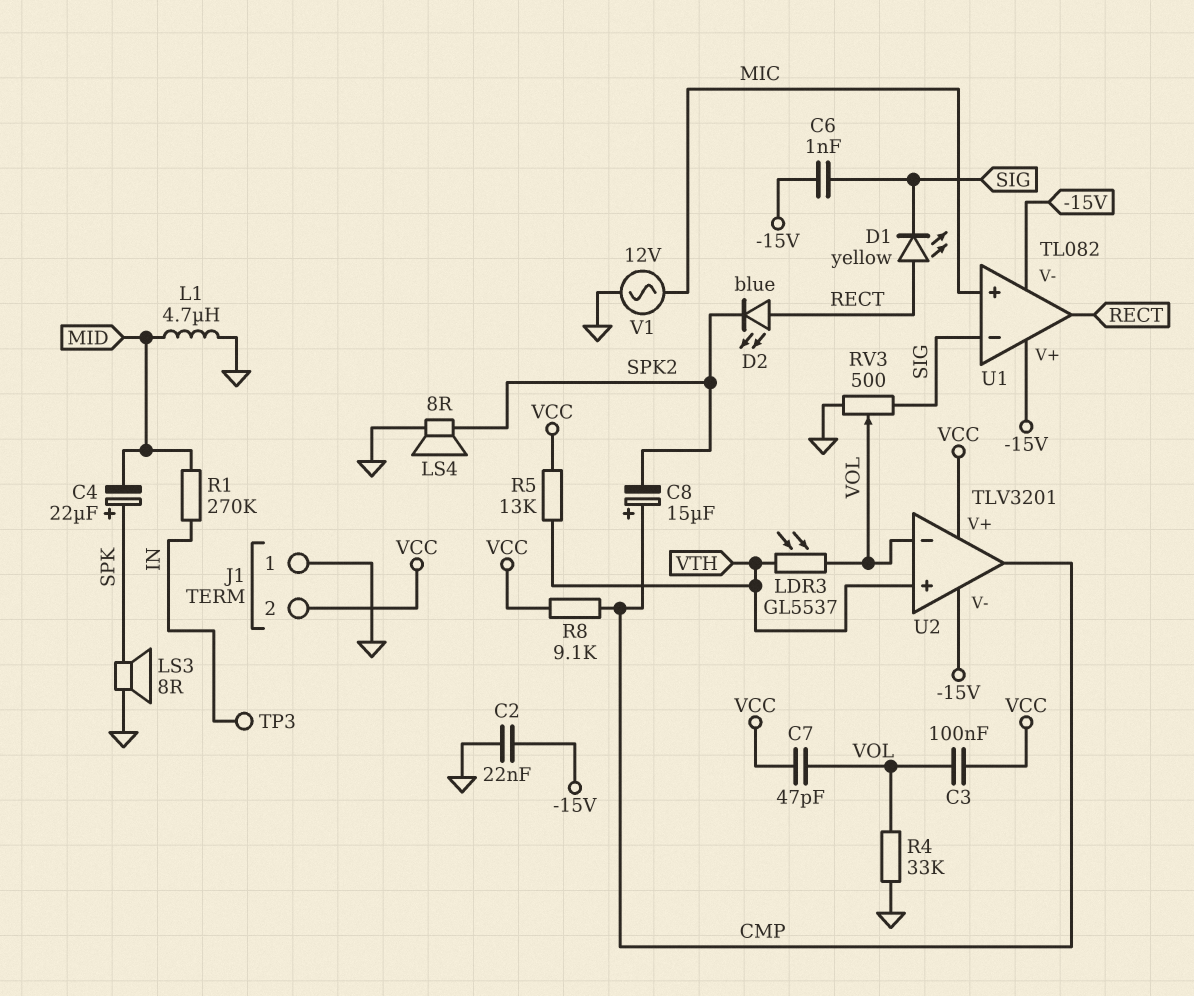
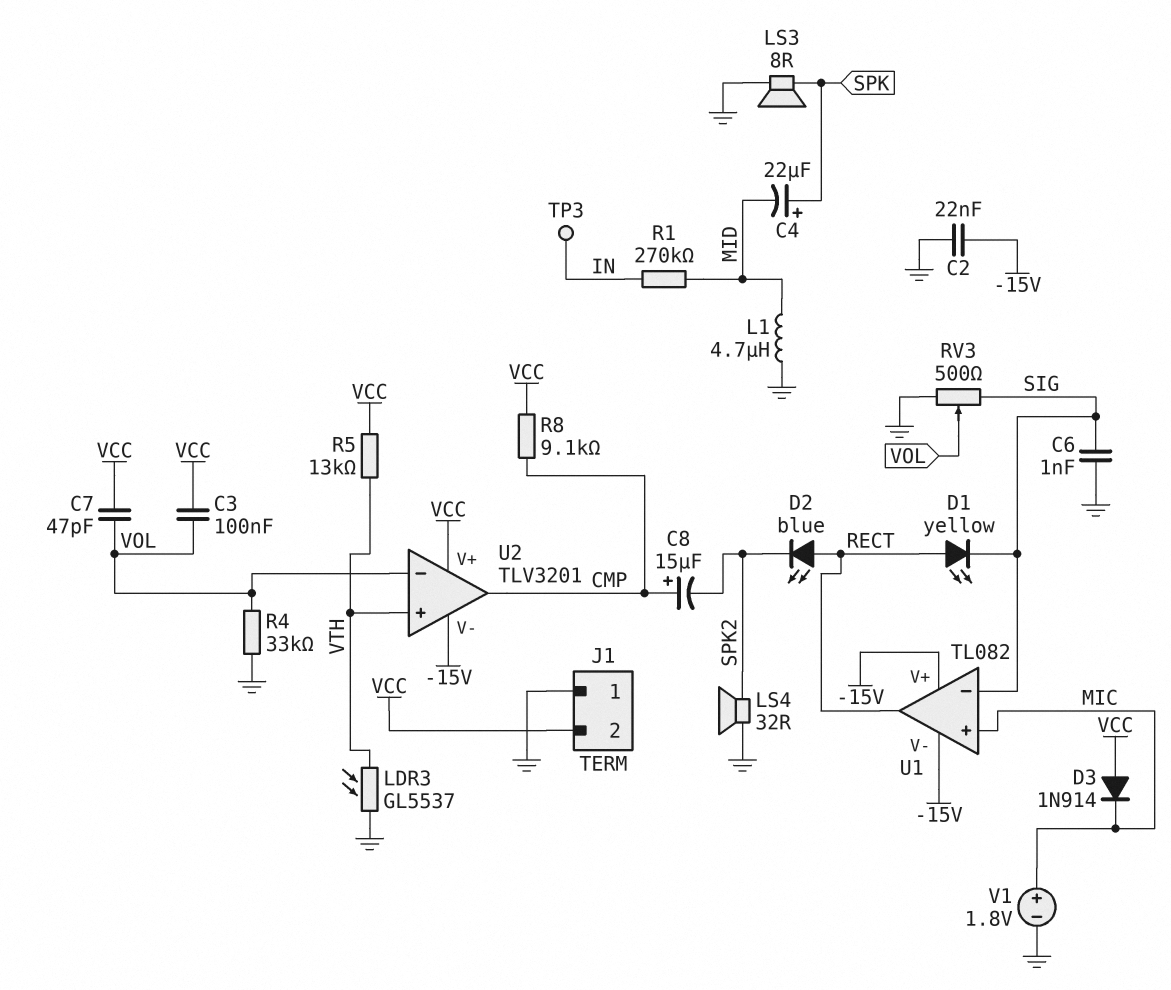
C6: 1nF (-15V, SIG) -> 1nF (GND, SIG)
D3: none -> diode 1N914 (A VCC, K MIC)
LDR3: GL5537 (VOL, VTH) -> GL5537 (GND, VTH)
LS4: speaker 8R (GND, SPK2) -> speaker 32R (GND, SPK2)
V1: AC 12V (GND, MIC) -> 1.8V (plus MIC, minus GND)

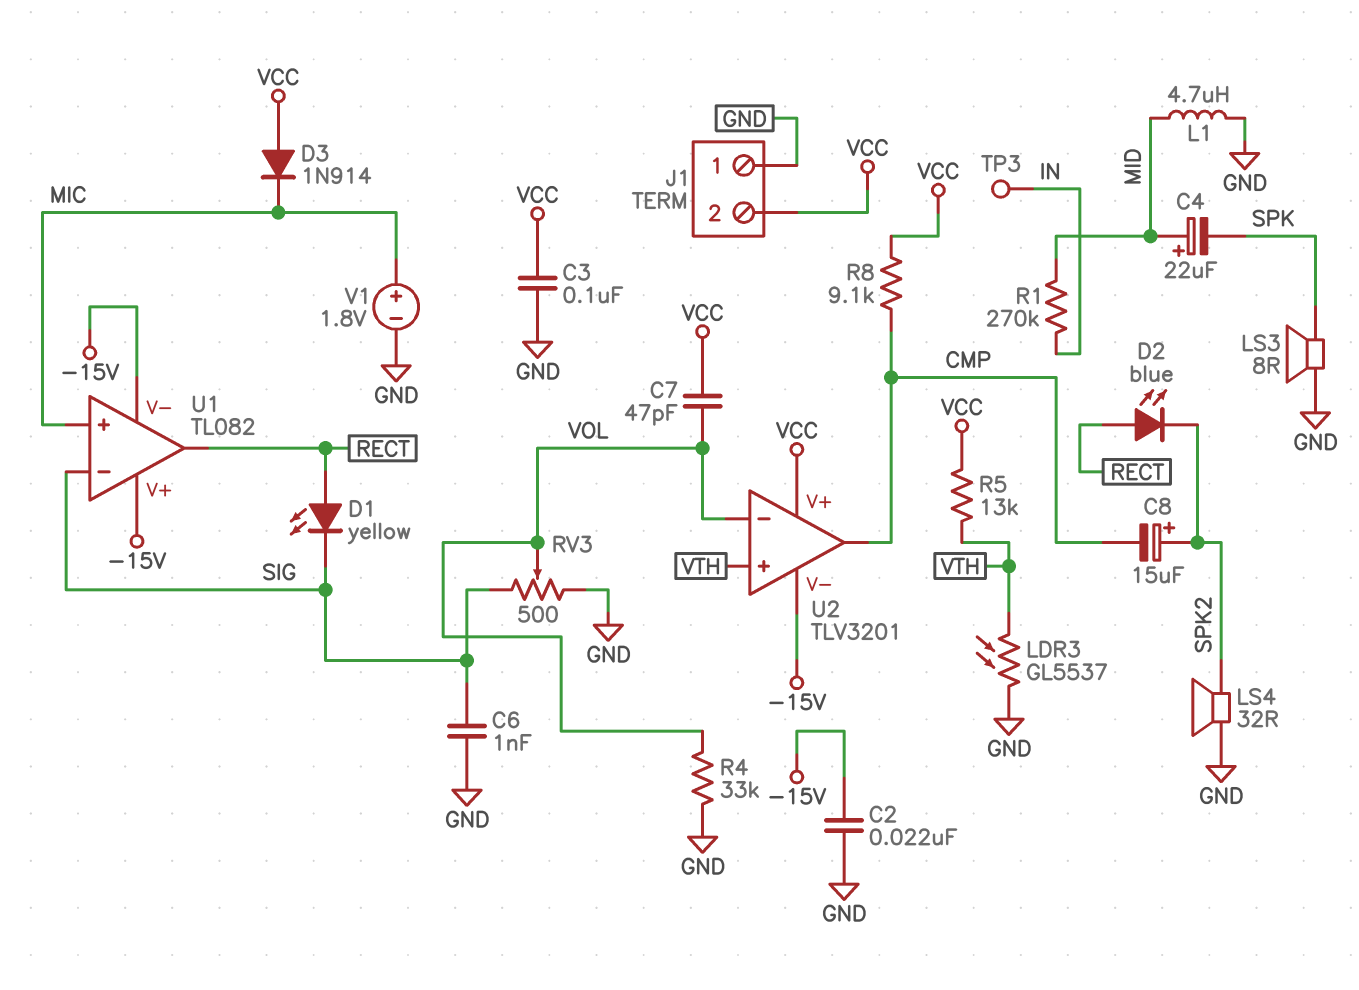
C3: 100nF (VCC, VOL) -> 100nF (GND, VCC)
C4: 22uF (plus SPK, minus MID) -> 22uF (plus MID, minus SPK)
C8: 15uF (plus CMP, minus SPK2) -> 15uF (plus SPK2, minus CMP)

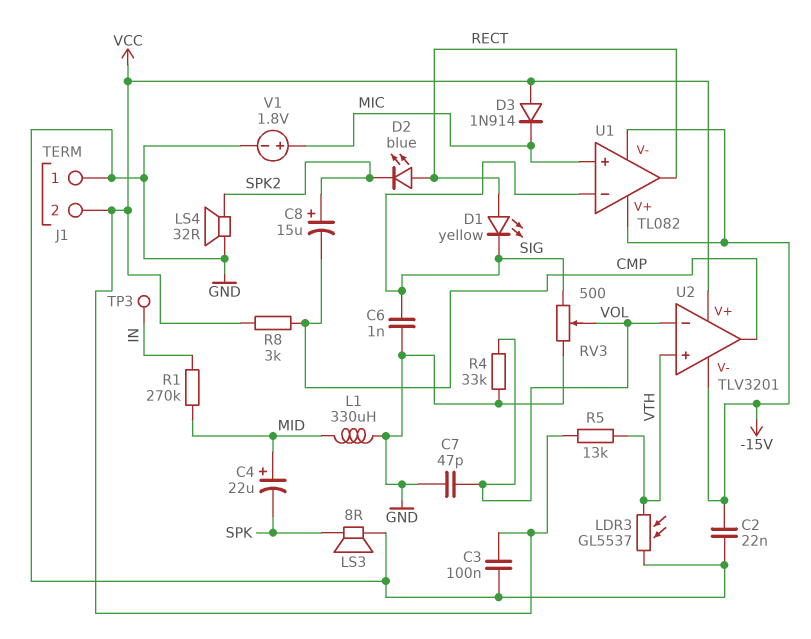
C7: 47pF (VCC, VOL) -> 47pF (GND, VOL)
L1: 4.7uH (GND, MID) -> 330uH (GND, MID)
R8: 9.1k (CMP, VCC) -> 3k (CMP, VCC)

